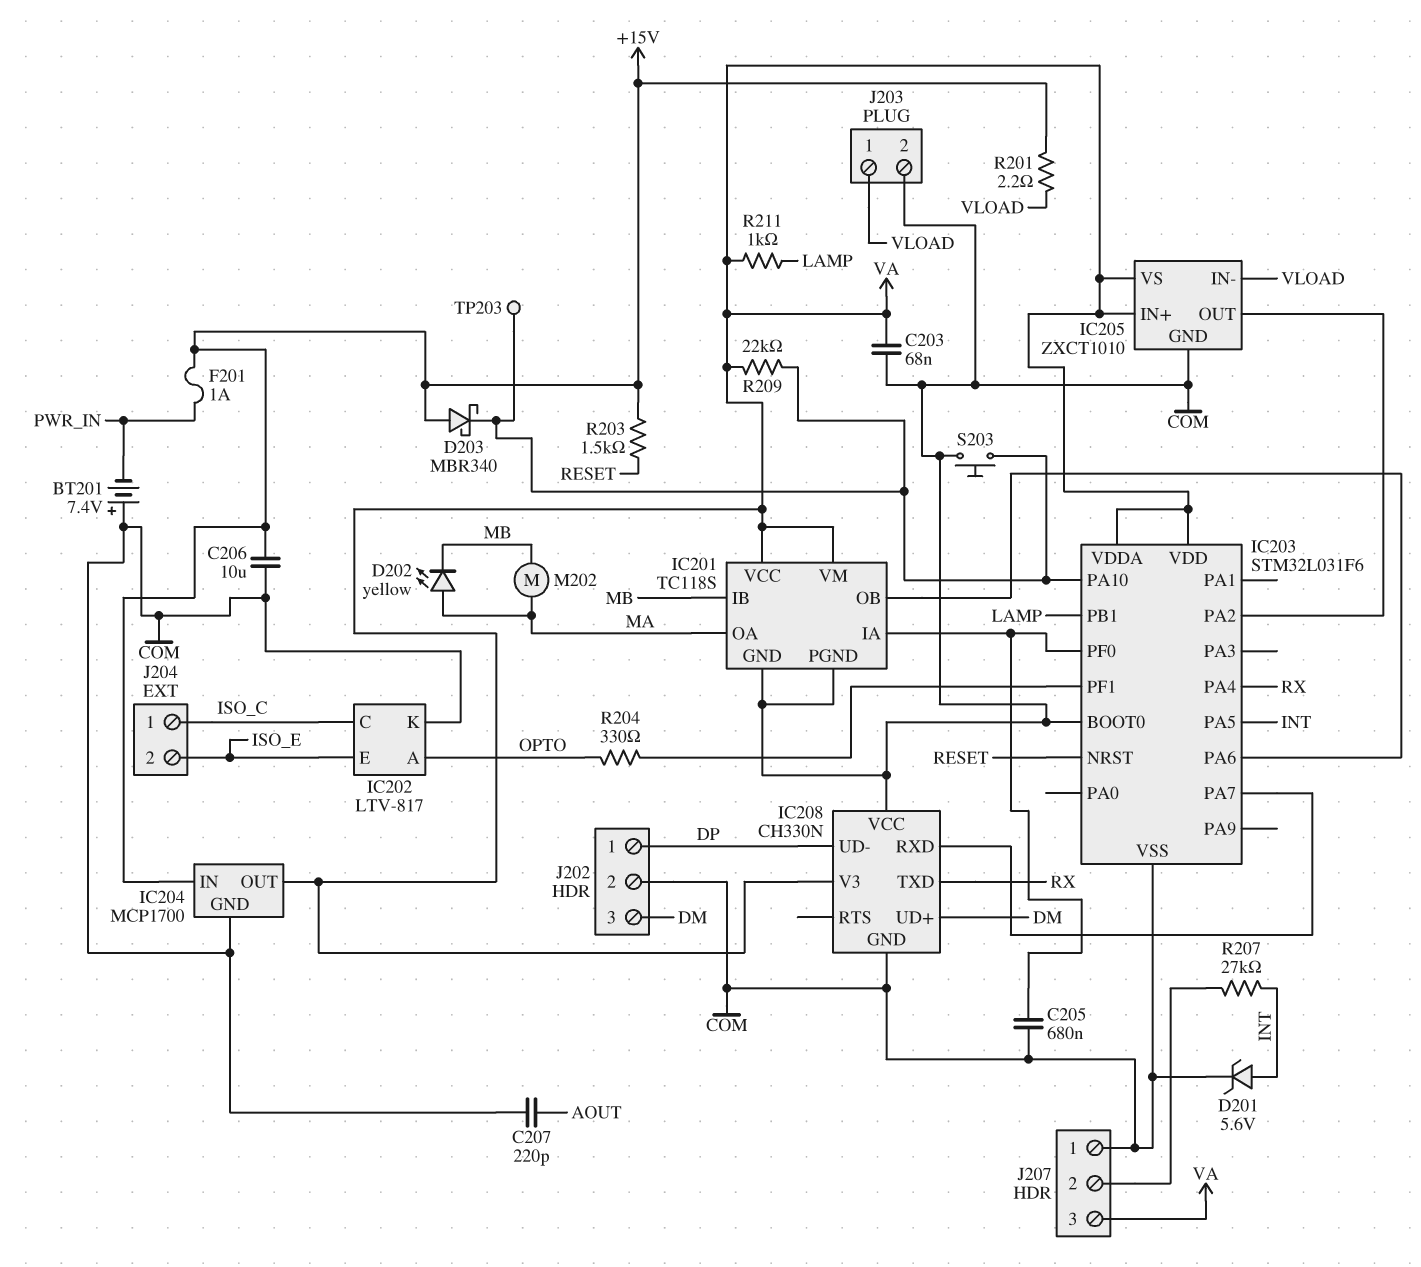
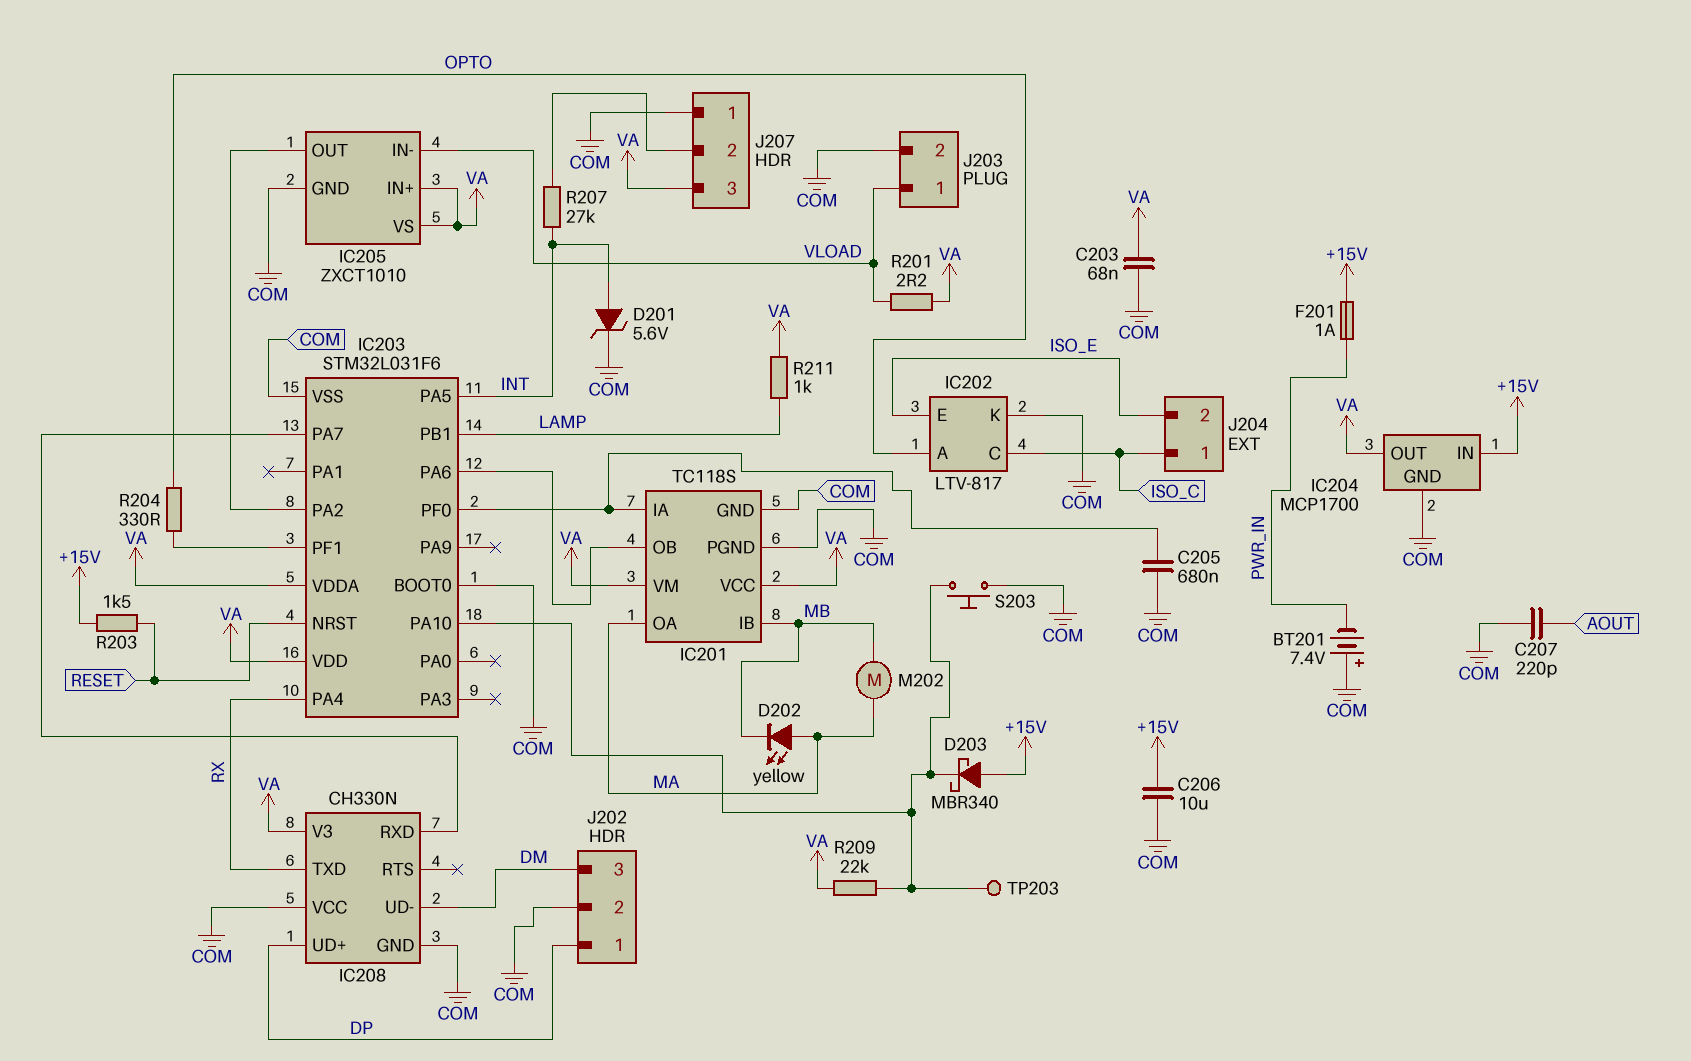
IC208 pin UD+: DM -> DP
IC208 pin UD-: DP -> DM
R201: 2.2 (+15V, VLOAD) -> 2.2 (VA, VLOAD)

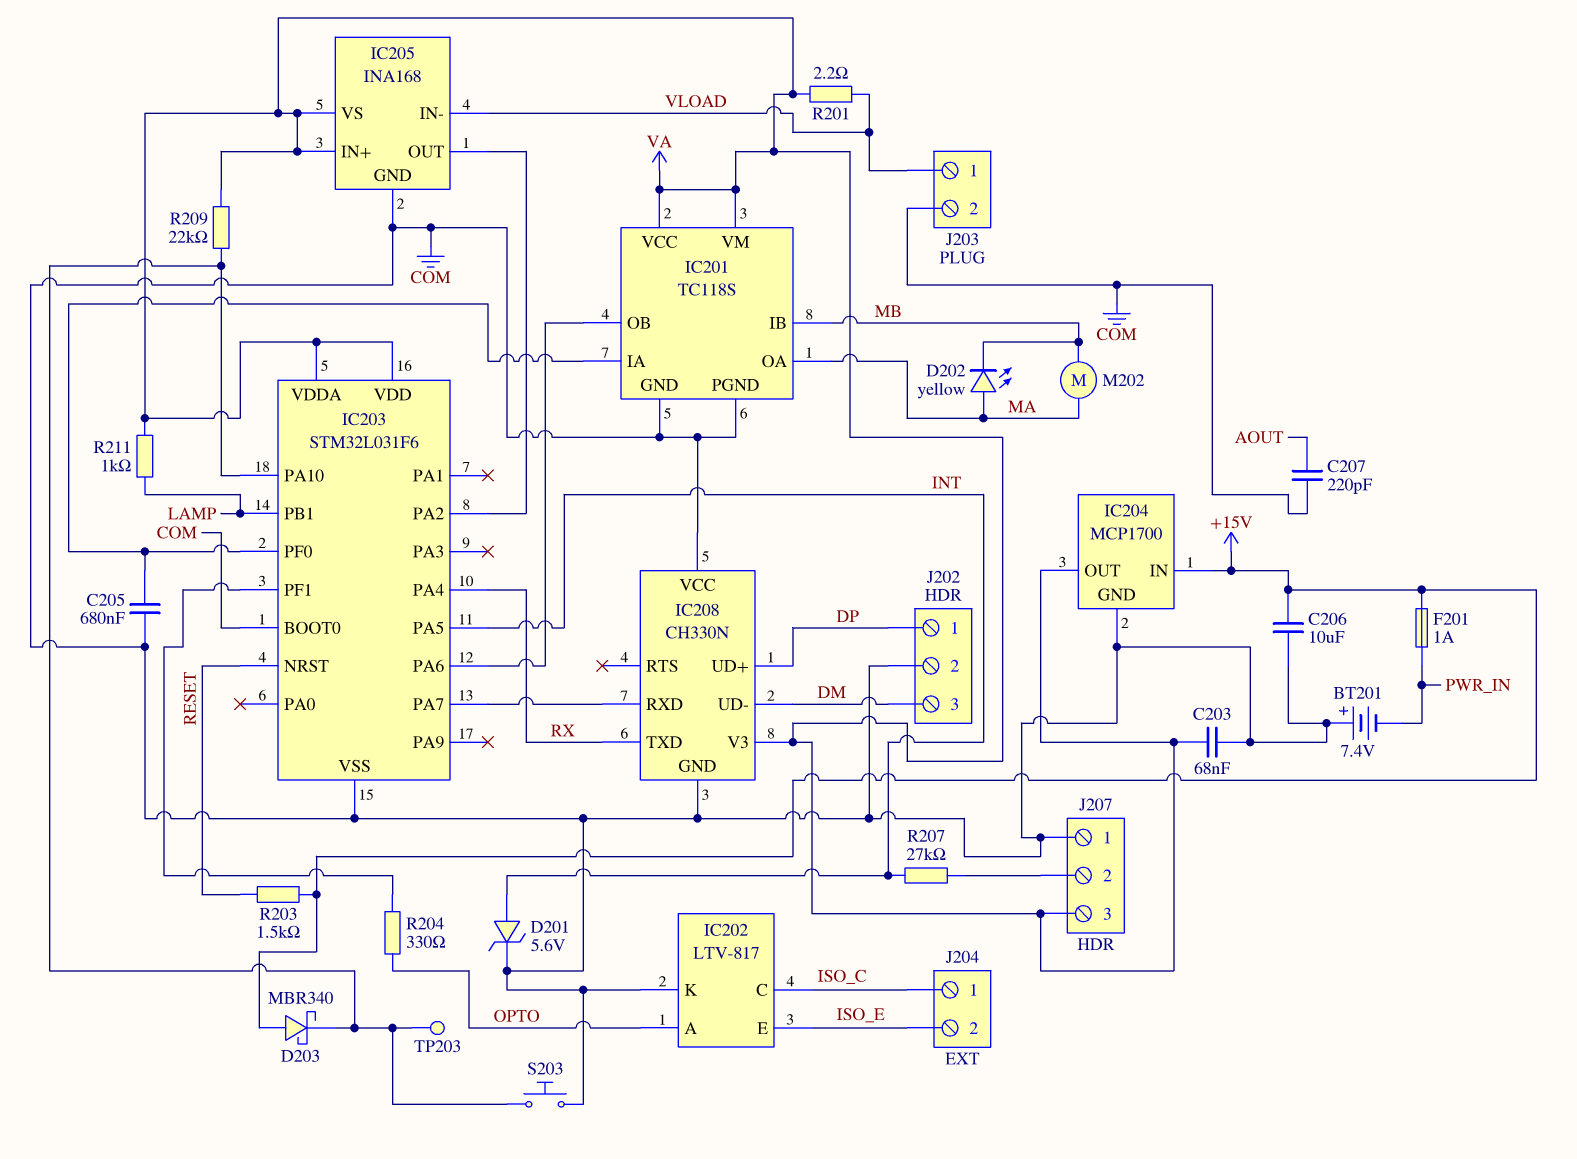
IC205: ZXCT1010 -> INA168

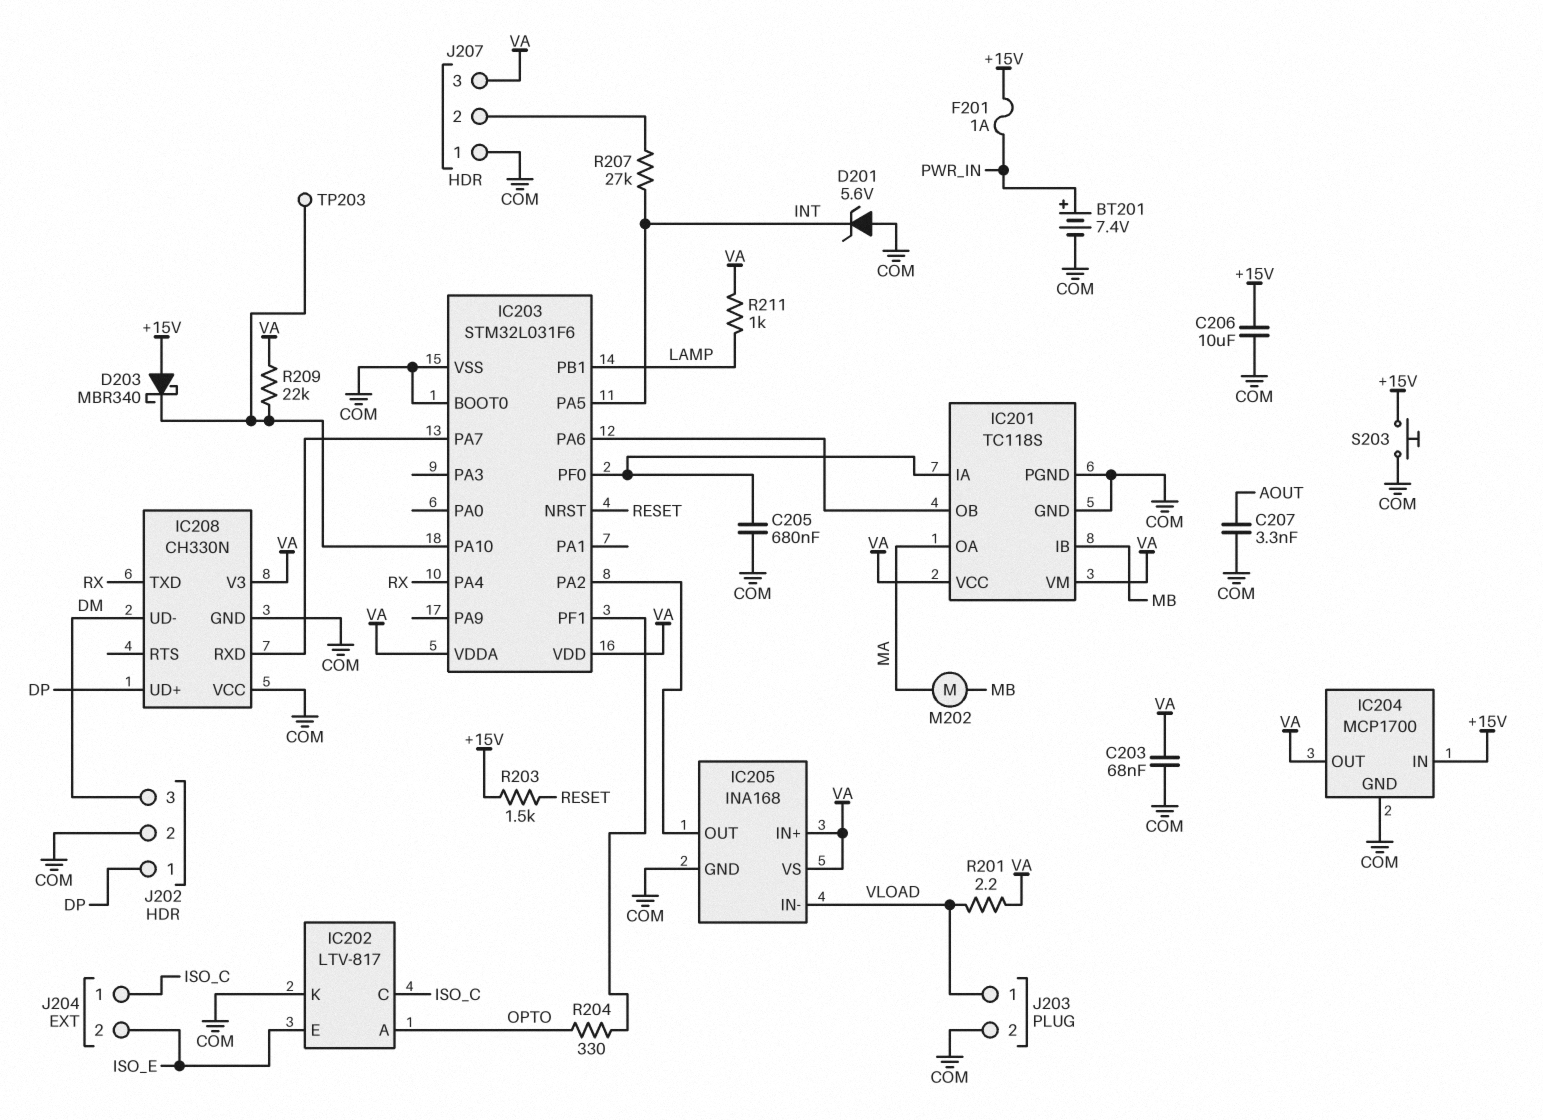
BT201: 7.4V (plus COM, minus PWR_IN) -> 7.4V (plus PWR_IN, minus COM)
C207: 220pF (AOUT, COM) -> 3.3nF (AOUT, COM)
D201: zener 5.6V (A INT, K COM) -> zener 5.6V (A COM, K INT)
D202: LED yellow (A MA, K MB) -> none
S203: button (COM, IC203/PA10) -> button (+15V, COM)

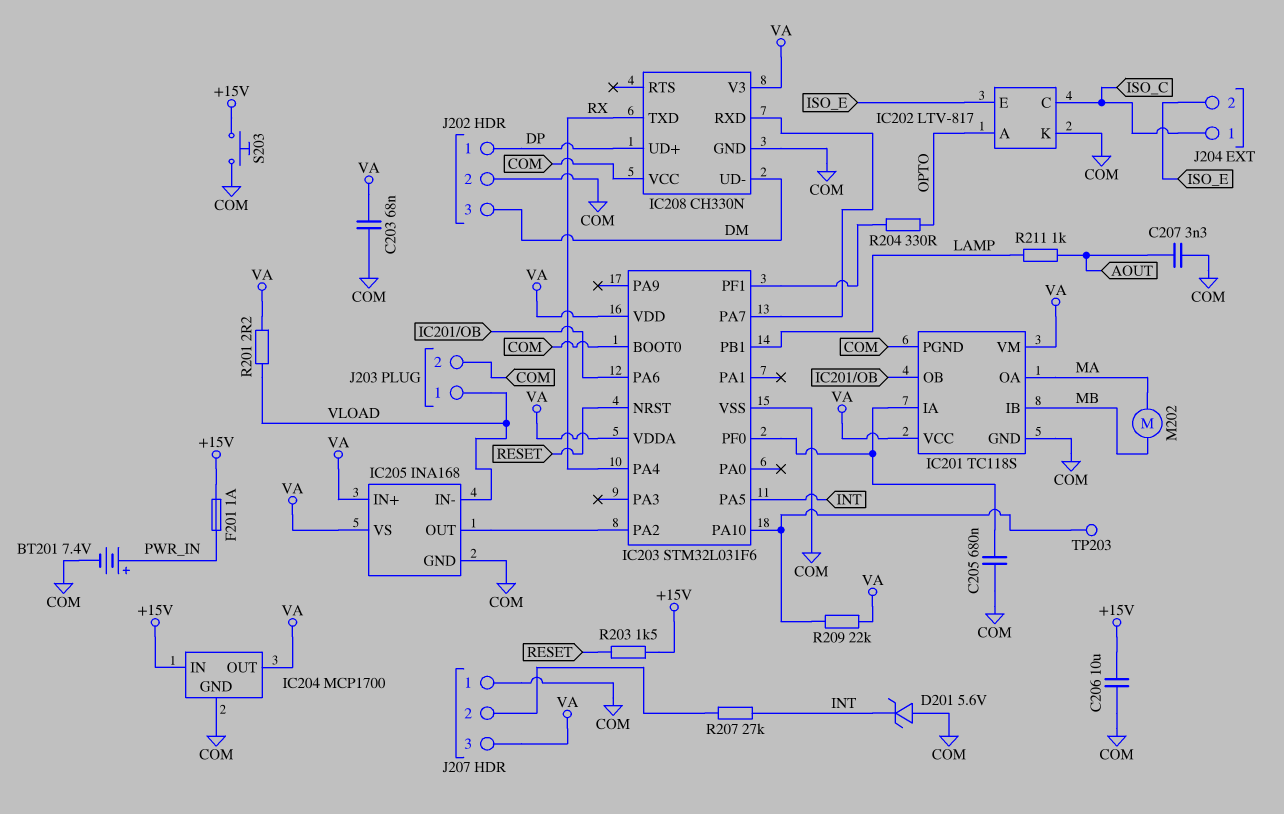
D203: schottky MBR340 (A +15V, K IC203/PA10) -> none
R211: 1k (LAMP, VA) -> 1k (AOUT, LAMP)

